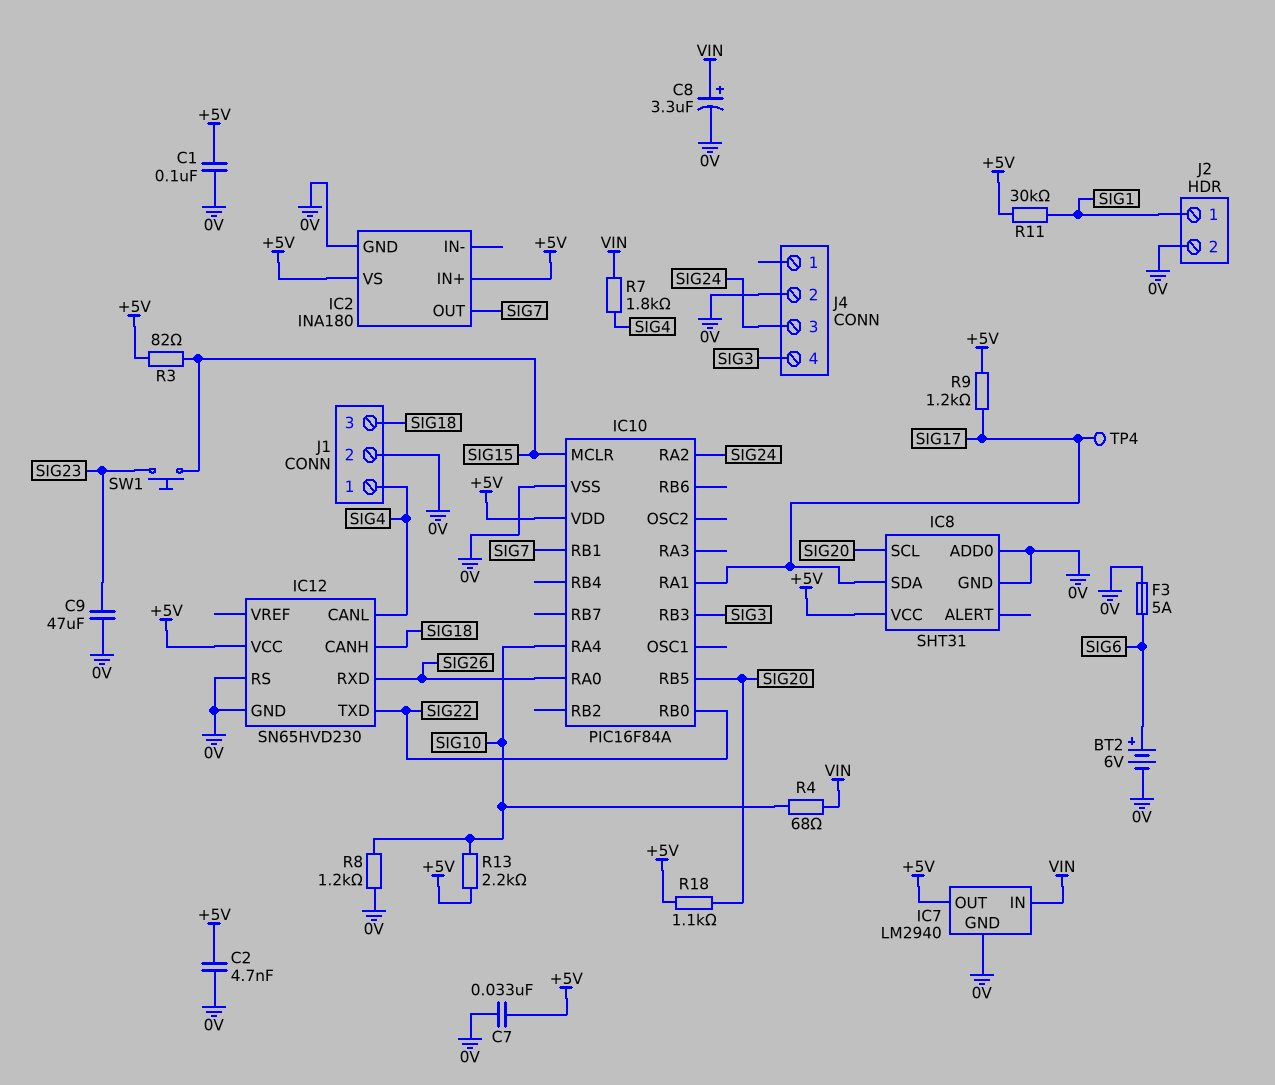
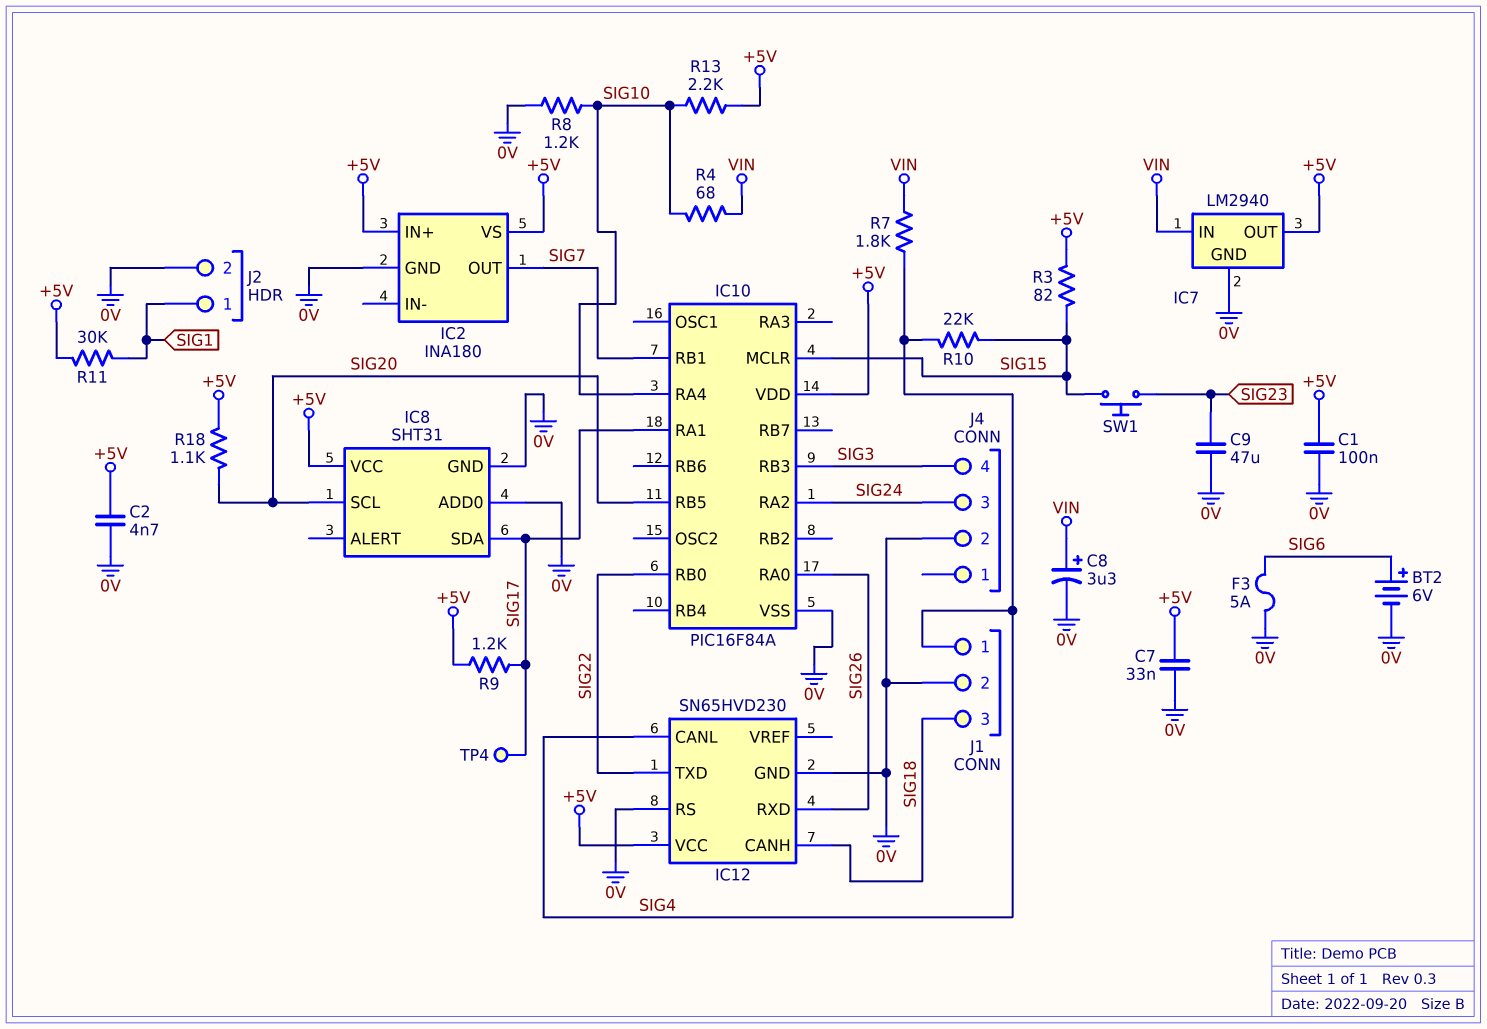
R10: none -> 22k (SIG4, SIG15)

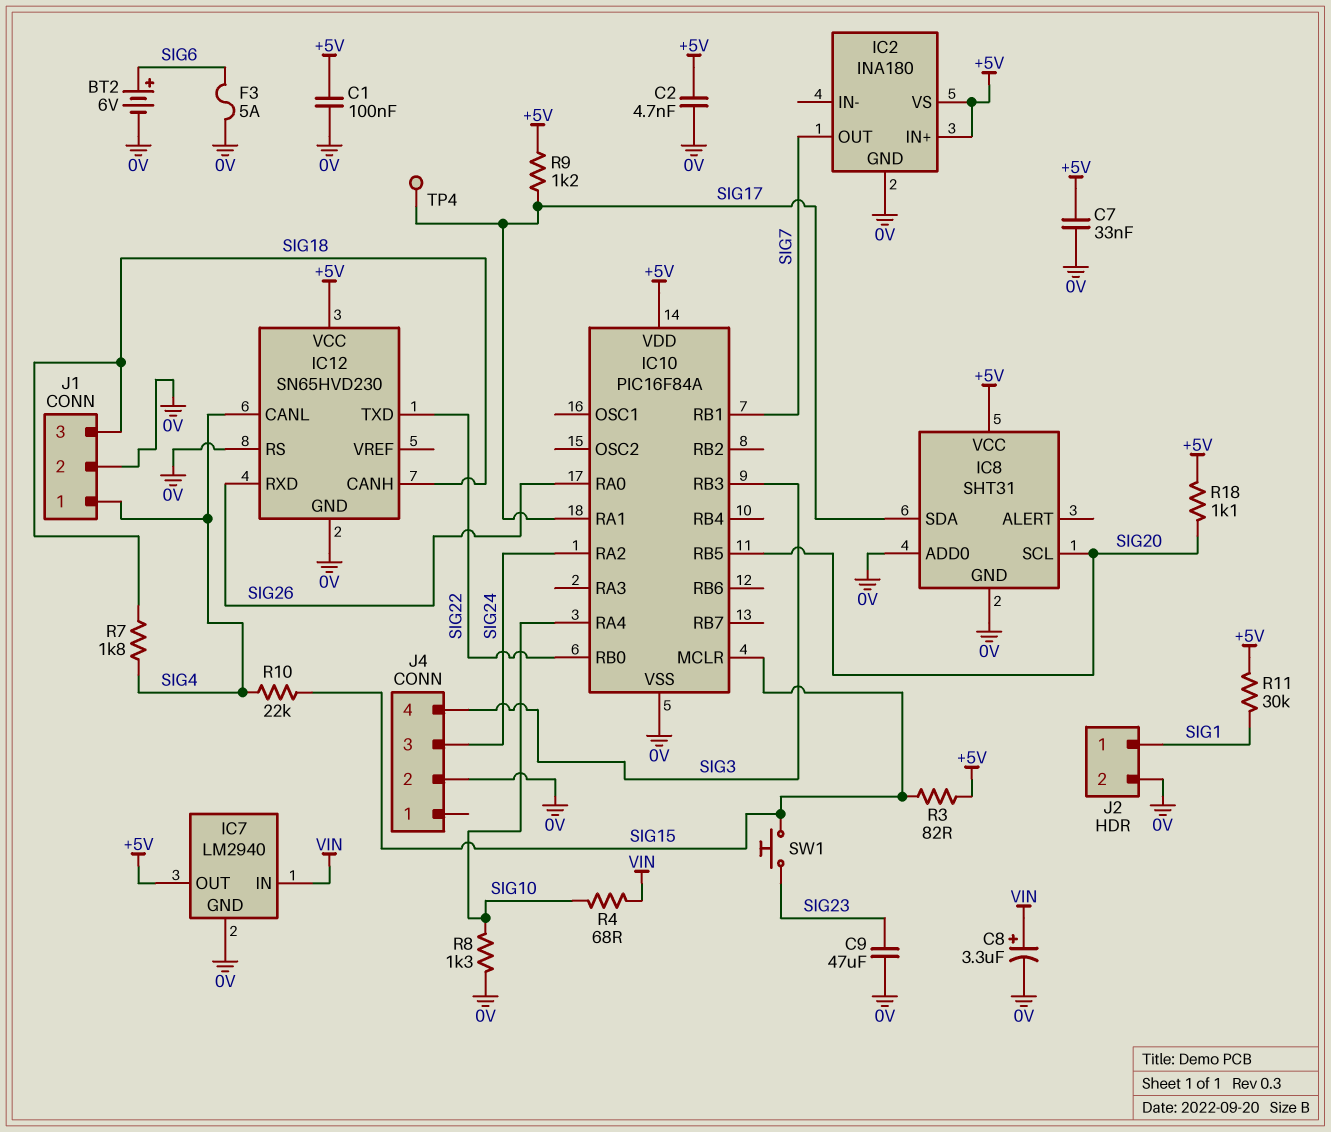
R7: 1.8k (SIG4, VIN) -> 1.8k (SIG4, SIG18)
R8: 1.2k (0V, SIG10) -> 1.3k (0V, SIG10)
R13: 2.2k (+5V, SIG10) -> none

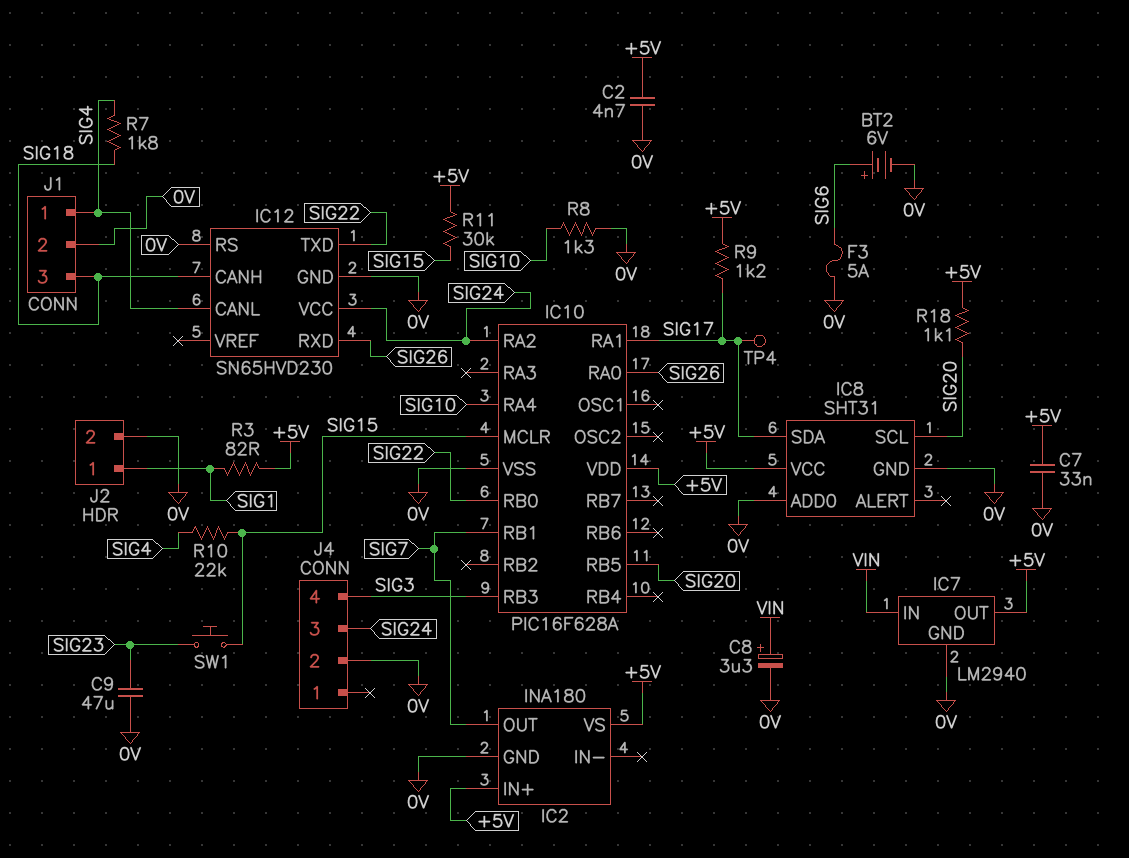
C1: 100nF (+5V, 0V) -> none
IC10: PIC16F84A -> PIC16F628A
IC12 pin VCC: +5V -> SIG24
R3: 82 (+5V, SIG15) -> 82 (+5V, SIG1)
R4: 68 (SIG10, VIN) -> none
R11: 30k (+5V, SIG1) -> 30k (+5V, SIG15)

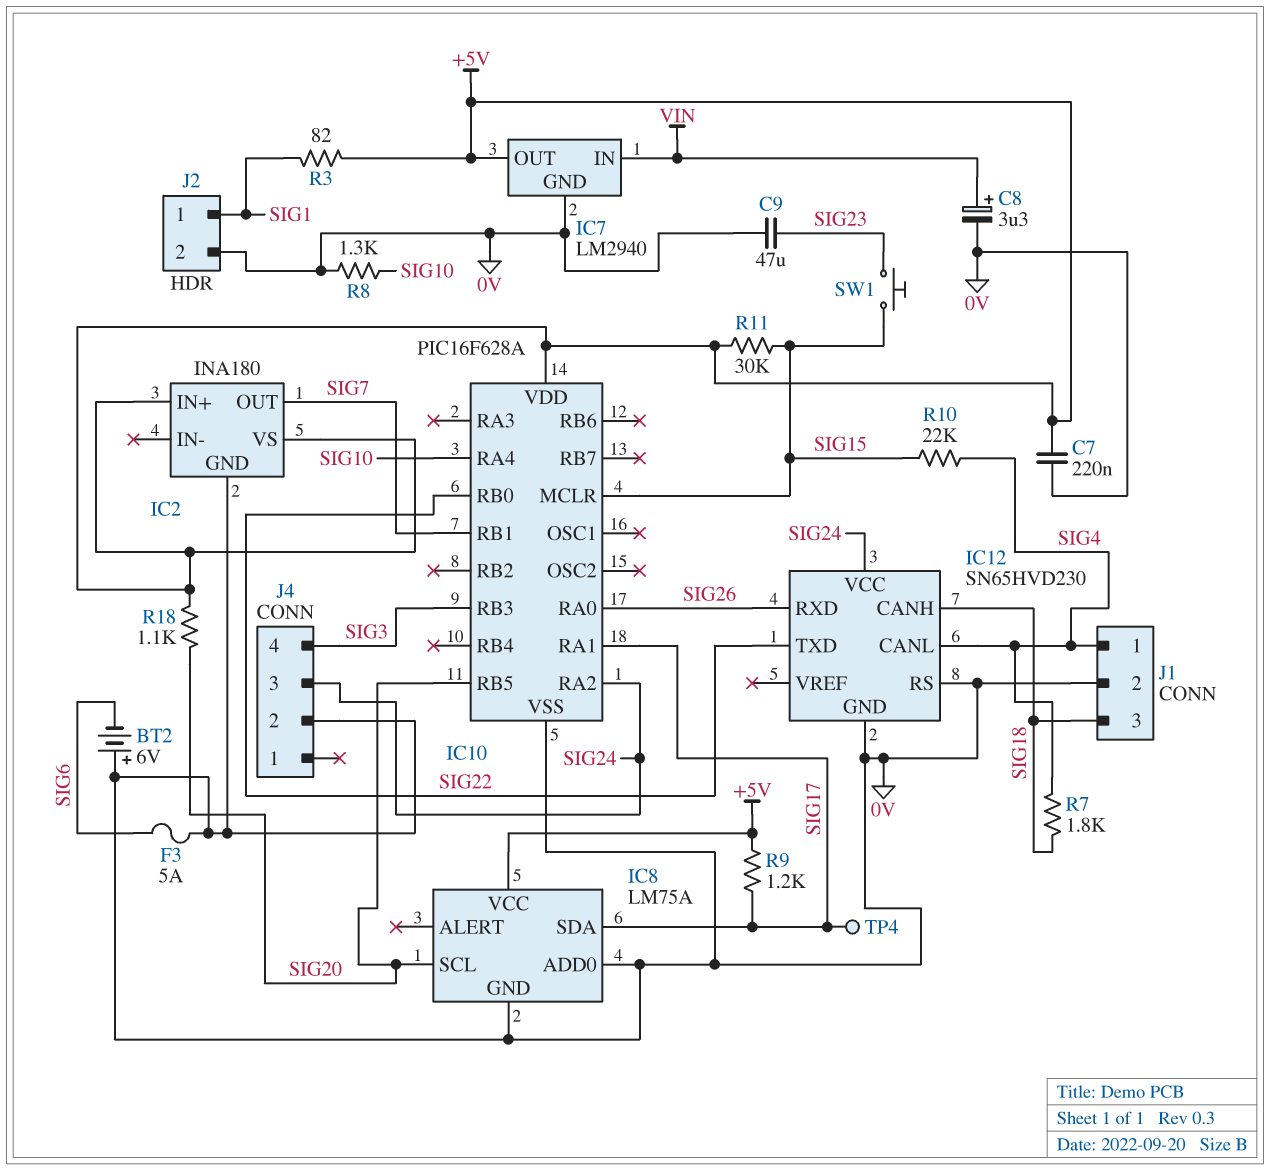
BT2: 6V (plus SIG6, minus 0V) -> 6V (plus 0V, minus SIG6)
C2: 4.7nF (+5V, 0V) -> none
C7: 33nF (+5V, 0V) -> 220nF (+5V, 0V)
IC8: SHT31 -> LM75A

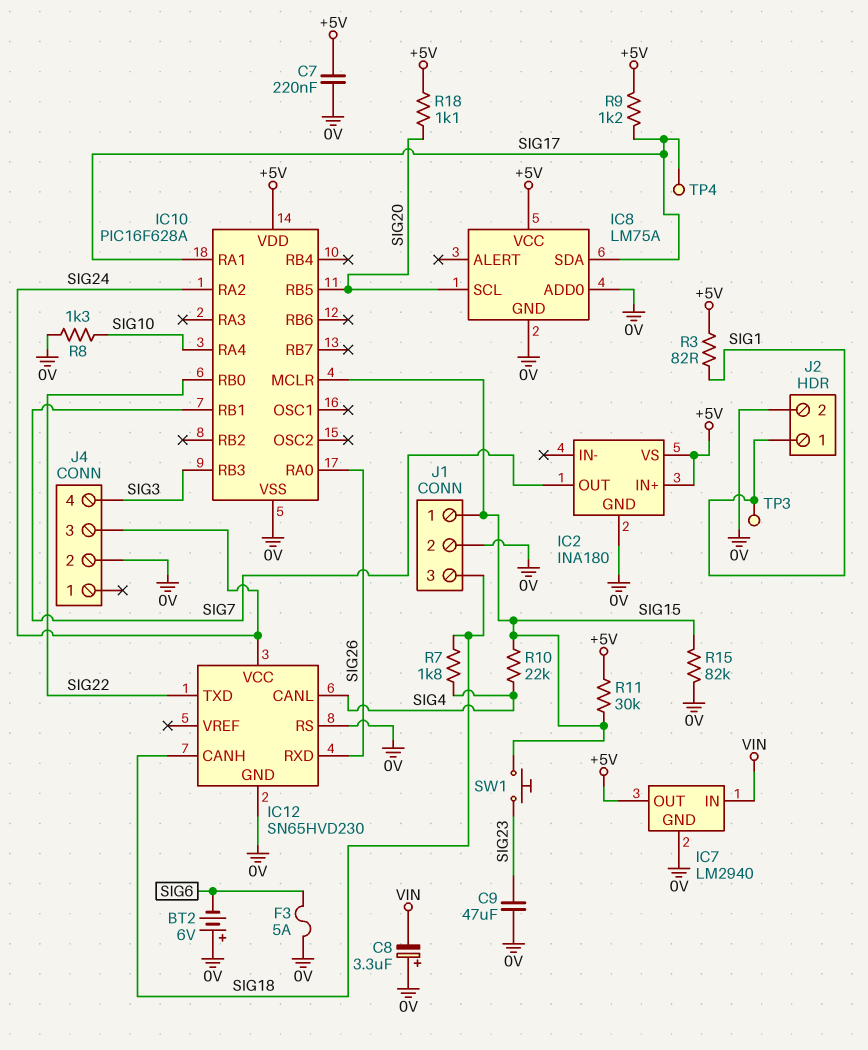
C8: 3.3uF (plus VIN, minus 0V) -> 3.3uF (plus 0V, minus VIN)
J1 pin 1: SIG4 -> SIG15
R15: none -> 82k (0V, SIG15)
TP3: none -> test point (SIG1)

